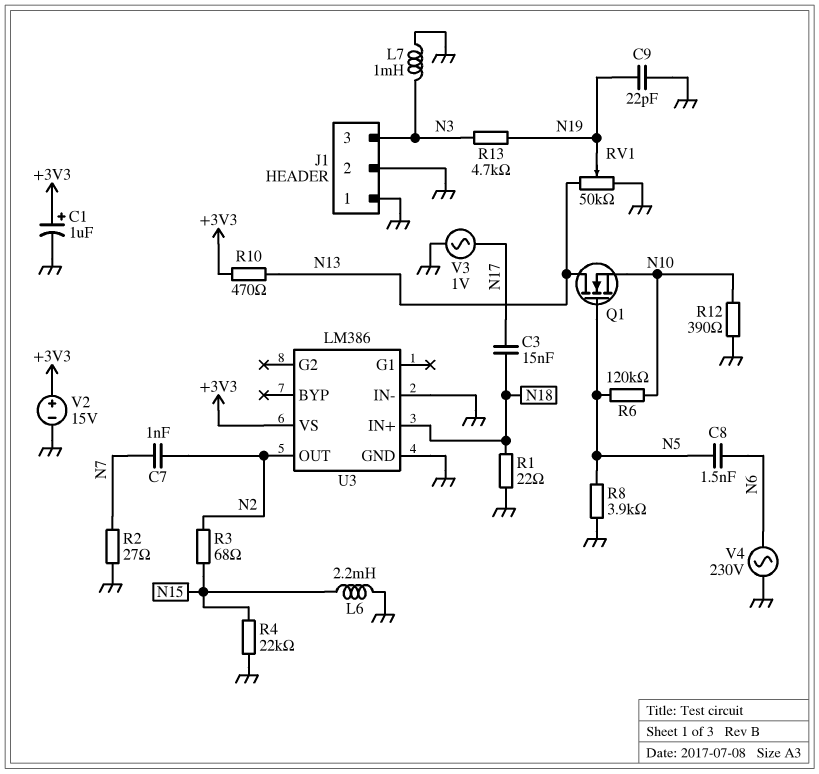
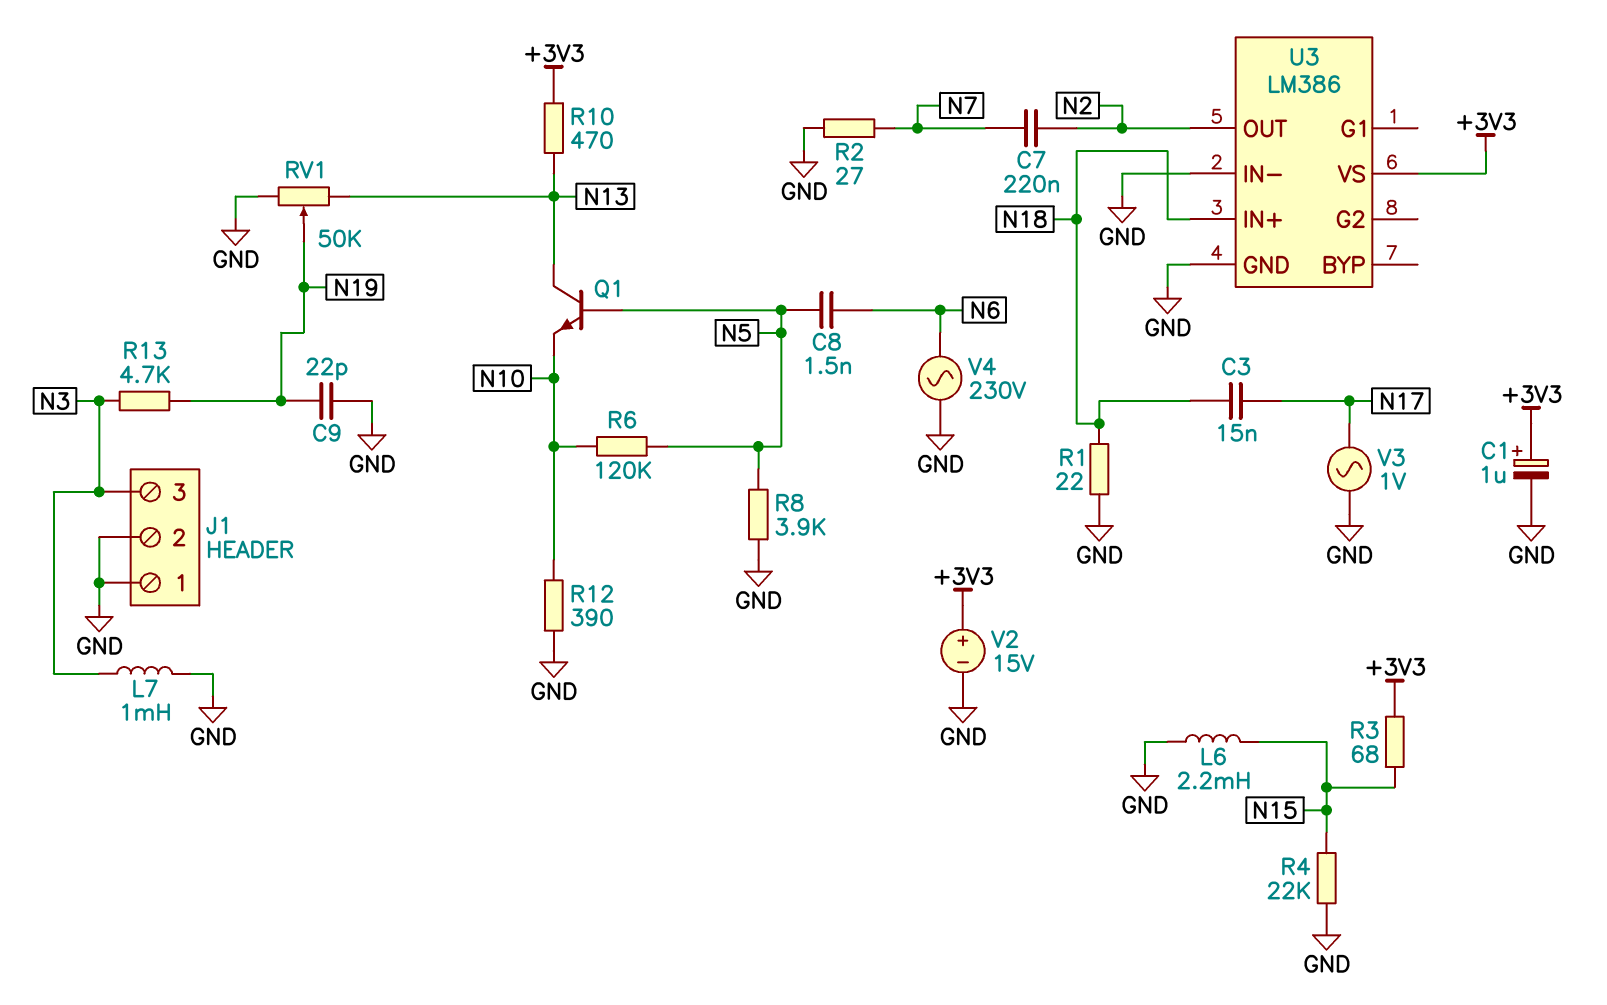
C7: 1nF (N2, N7) -> 220nF (N2, N7)
Q1: NMOS (G N5, D N13, S N10) -> NPN (B N5, C N13, E N10)
R3: 68 (N2, N15) -> 68 (+3V3, N15)

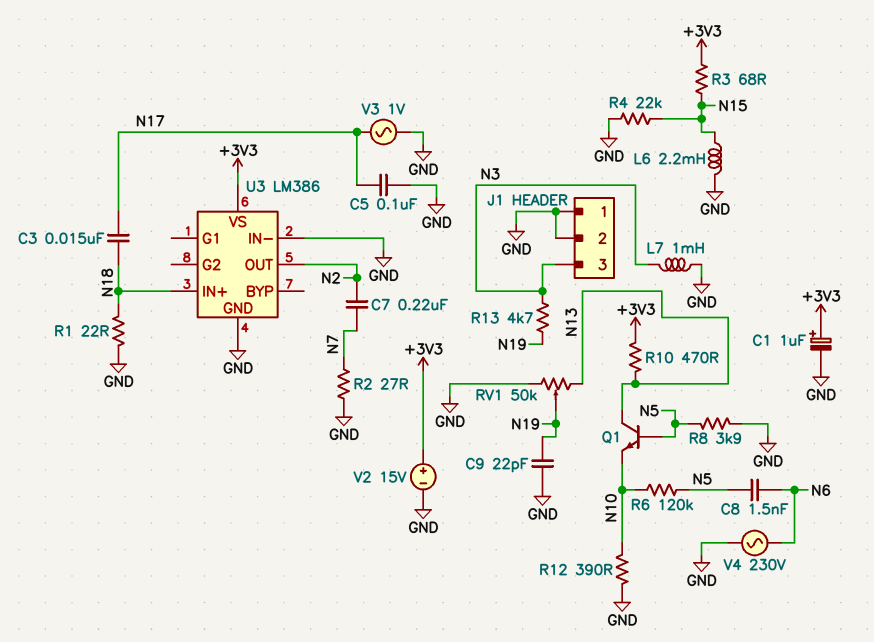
C5: none -> 100nF (GND, N17)

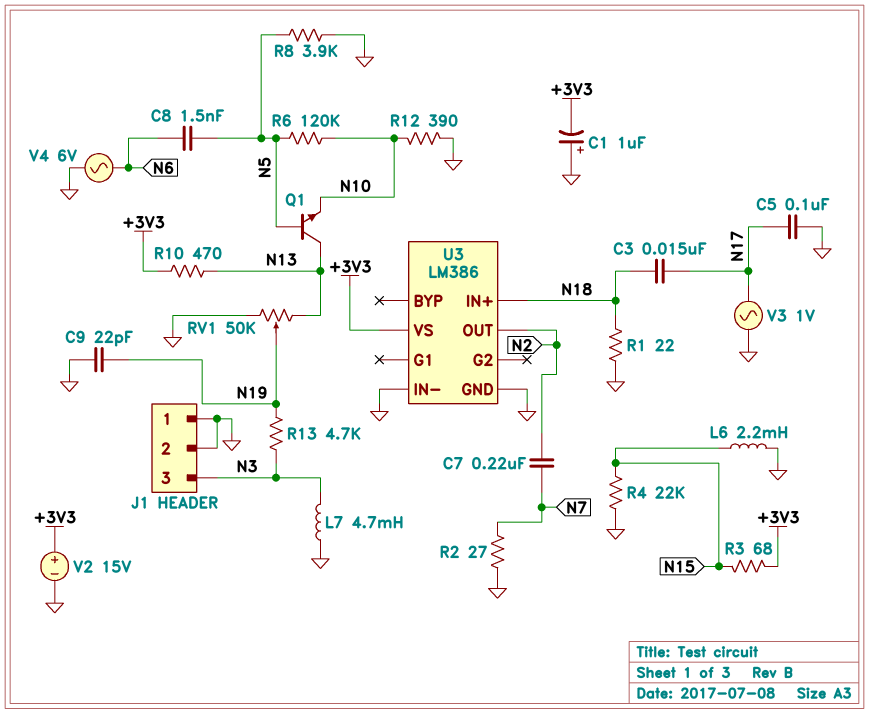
C1: 1uF (plus +3V3, minus GND) -> 1uF (plus GND, minus +3V3)
L7: 1mH (GND, N3) -> 4.7mH (GND, N3)
V4: AC 230V (GND, N6) -> AC 6V (GND, N6)

